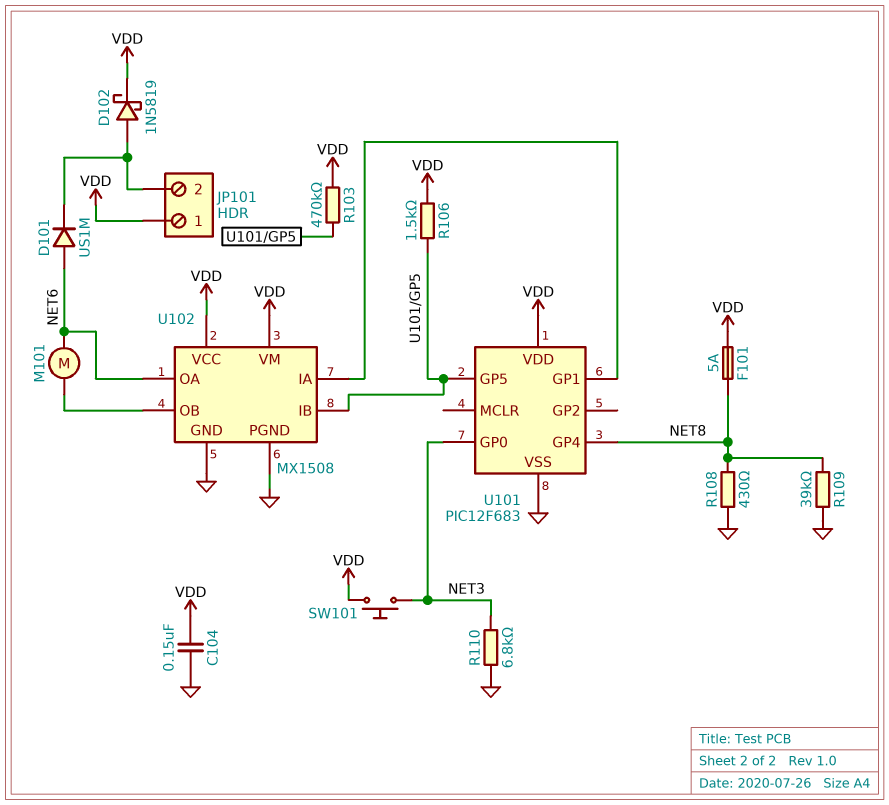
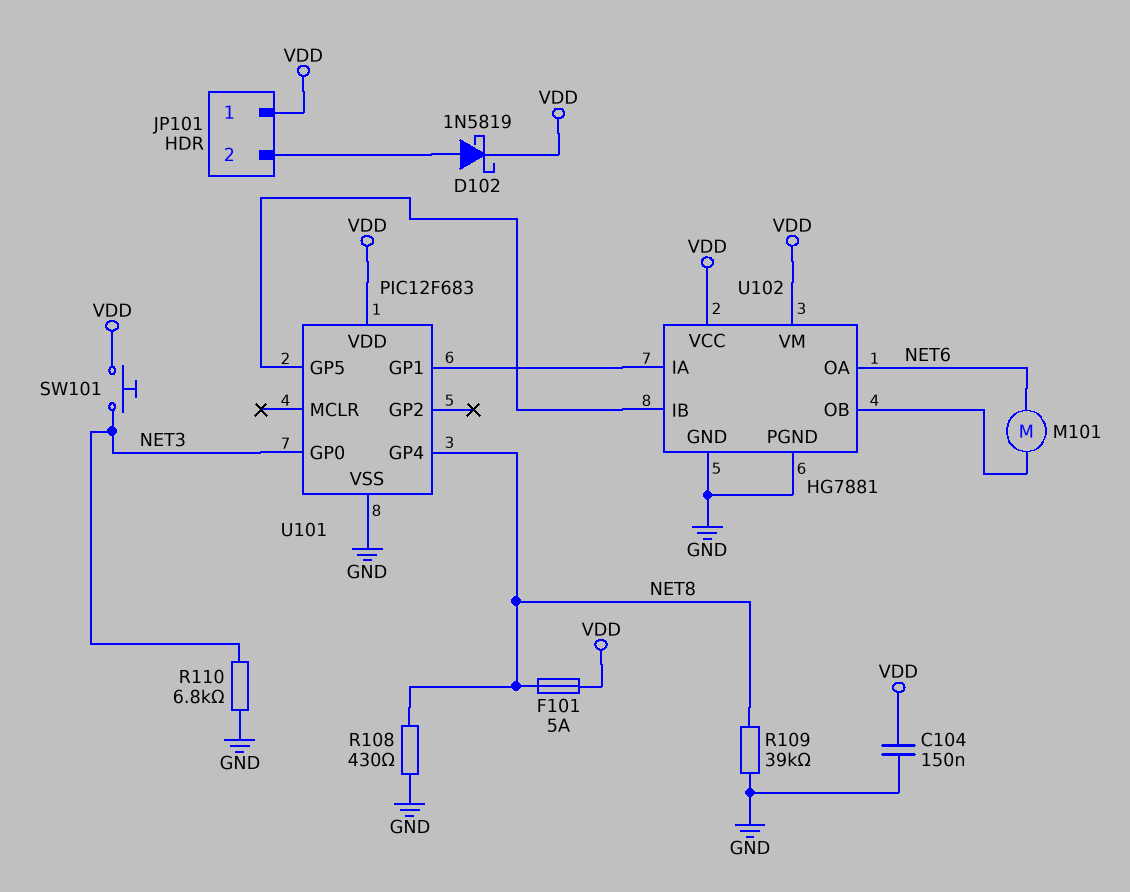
D101: diode US1M (A NET6, K JP101/2) -> none
R103: 470k (U101/GP5, VDD) -> none
R106: 1.5k (U101/GP5, VDD) -> none
U102: MX1508 -> HG7881

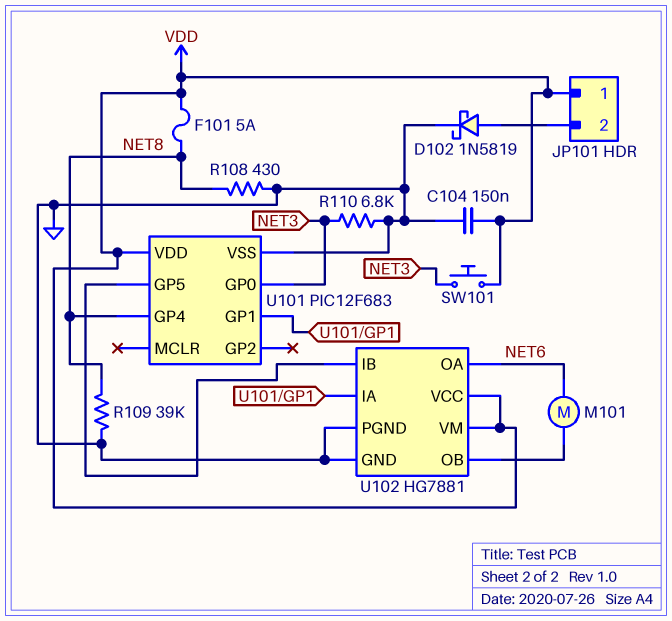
D102: schottky 1N5819 (A JP101/2, K VDD) -> schottky 1N5819 (A JP101/2, K GND)

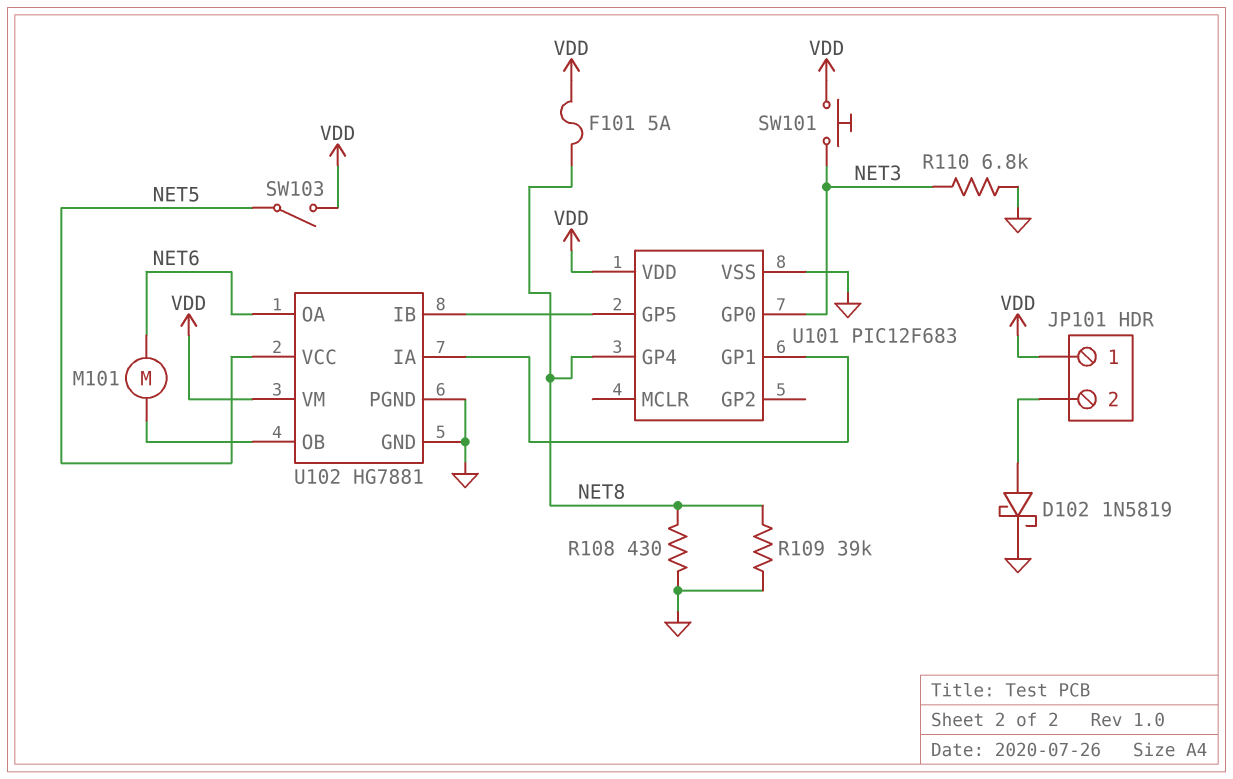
C104: 150nF (GND, VDD) -> none
SW103: none -> switch (NET5, VDD)
U102 pin VCC: VDD -> NET5

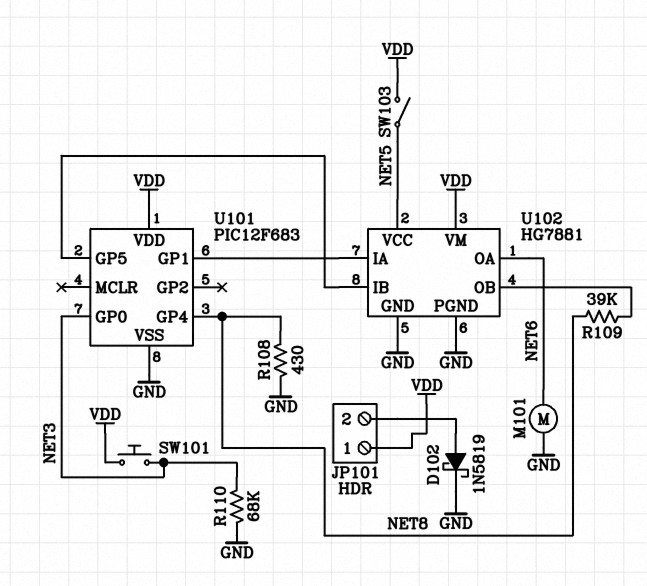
F101: 5A (NET8, VDD) -> none
M101: motor (NET6, U102/OB) -> motor (GND, NET6)
R109: 39k (GND, NET8) -> 39k (NET8, U102/OB)
R110: 6.8k (GND, NET3) -> 68k (GND, NET3)

